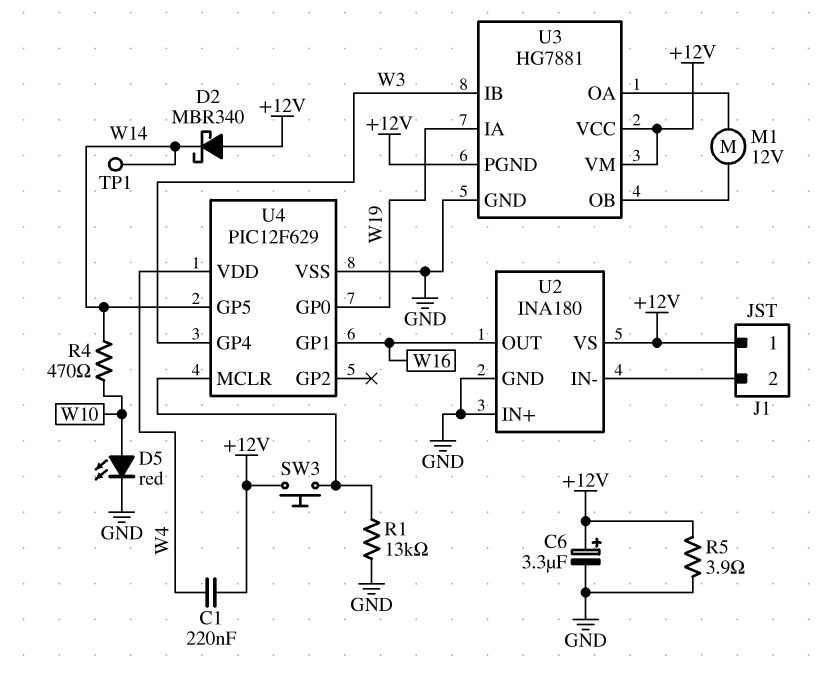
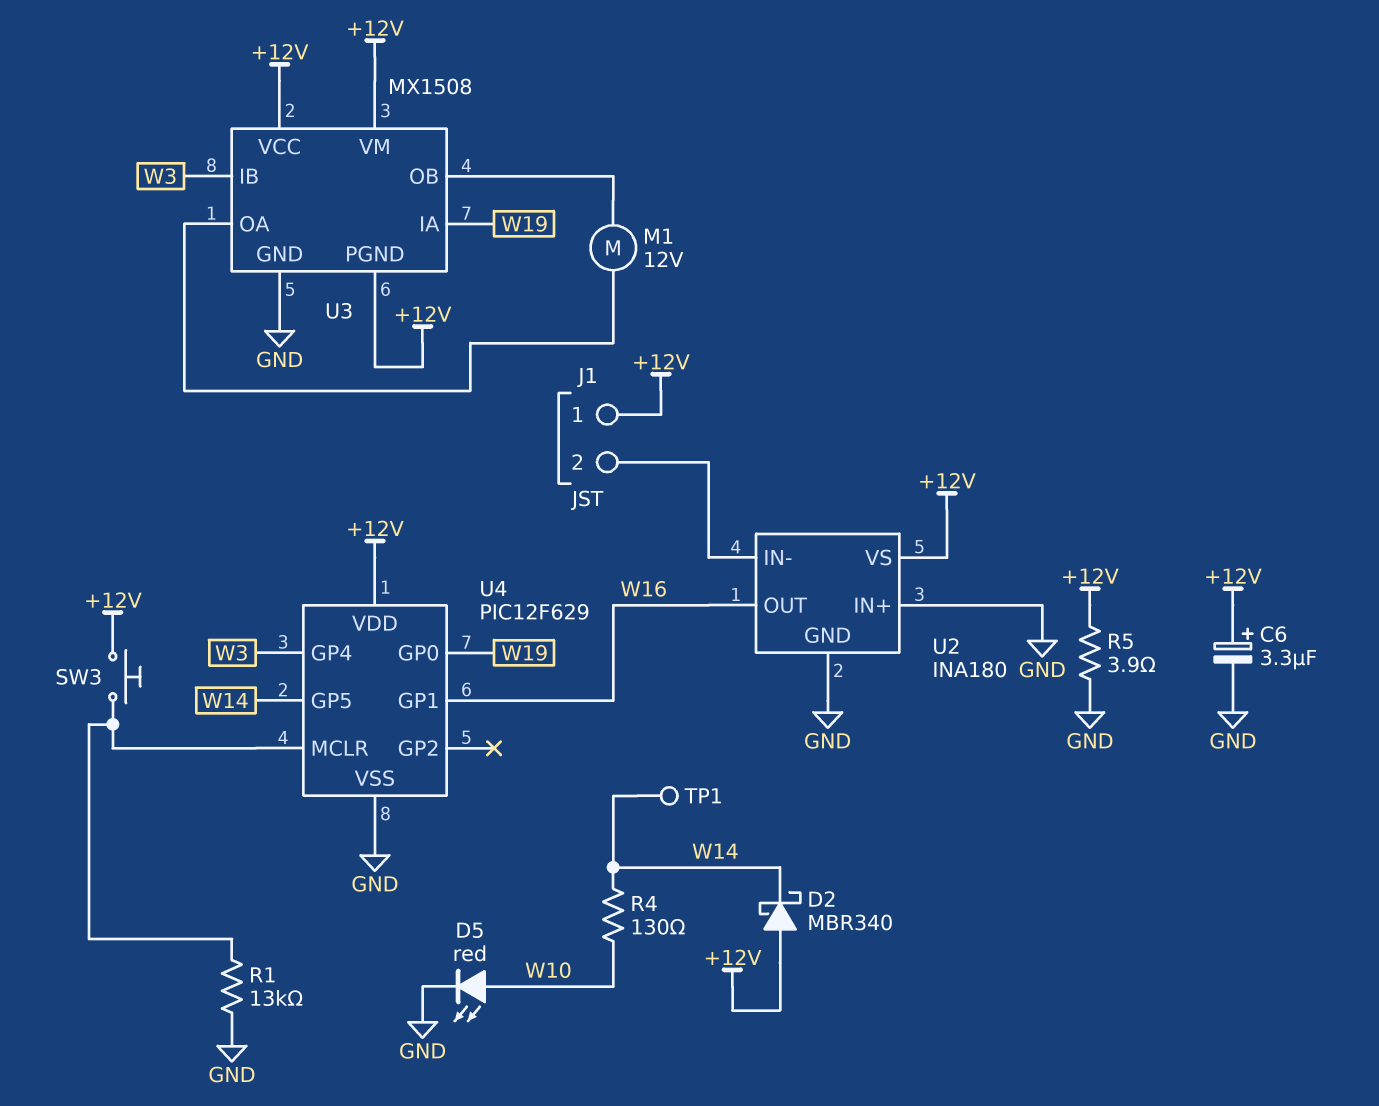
C1: 220nF (+12V, W4) -> none
R4: 470 (W10, W14) -> 130 (W10, W14)
U3: HG7881 -> MX1508
U4 pin VDD: W4 -> +12V

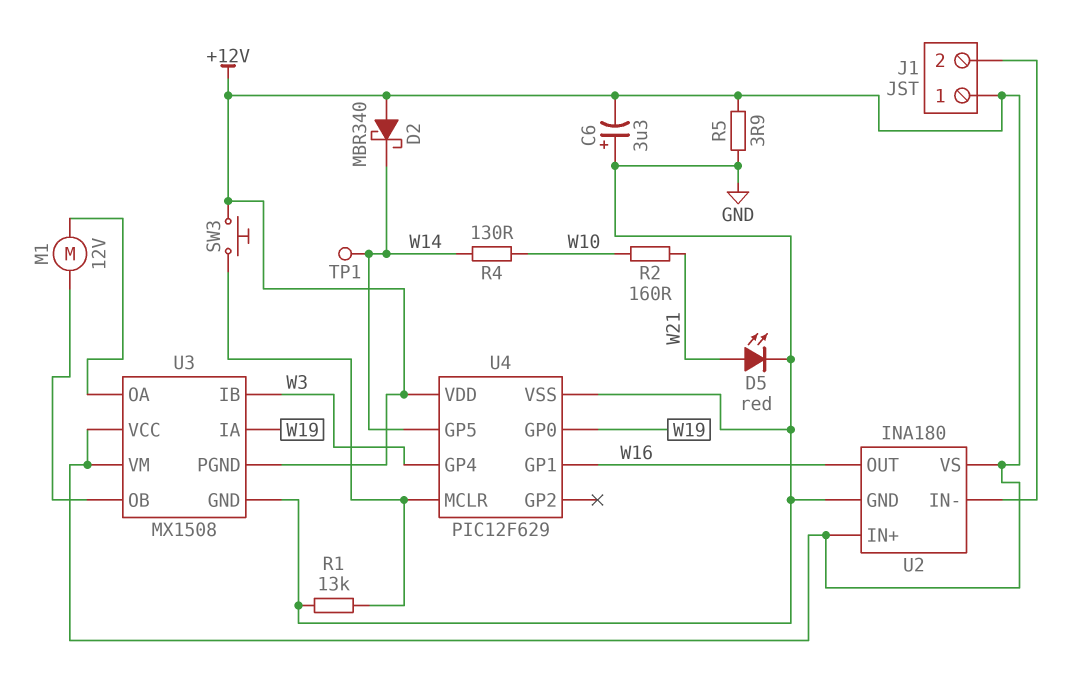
C6: 3.3uF (plus +12V, minus GND) -> 3.3uF (plus GND, minus +12V)
D5: LED red (A W10, K GND) -> LED red (A W21, K GND)
R2: none -> 160 (W10, W21)
U2 pin IN+: GND -> +12V

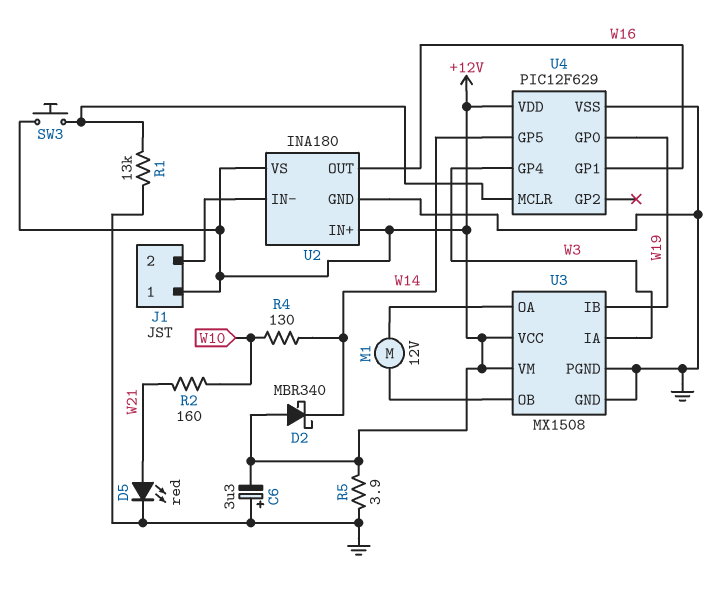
TP1: test point (W14) -> none
U3 pin IA: W19 -> W3
U3 pin IB: W3 -> W19
U3 pin PGND: +12V -> GND

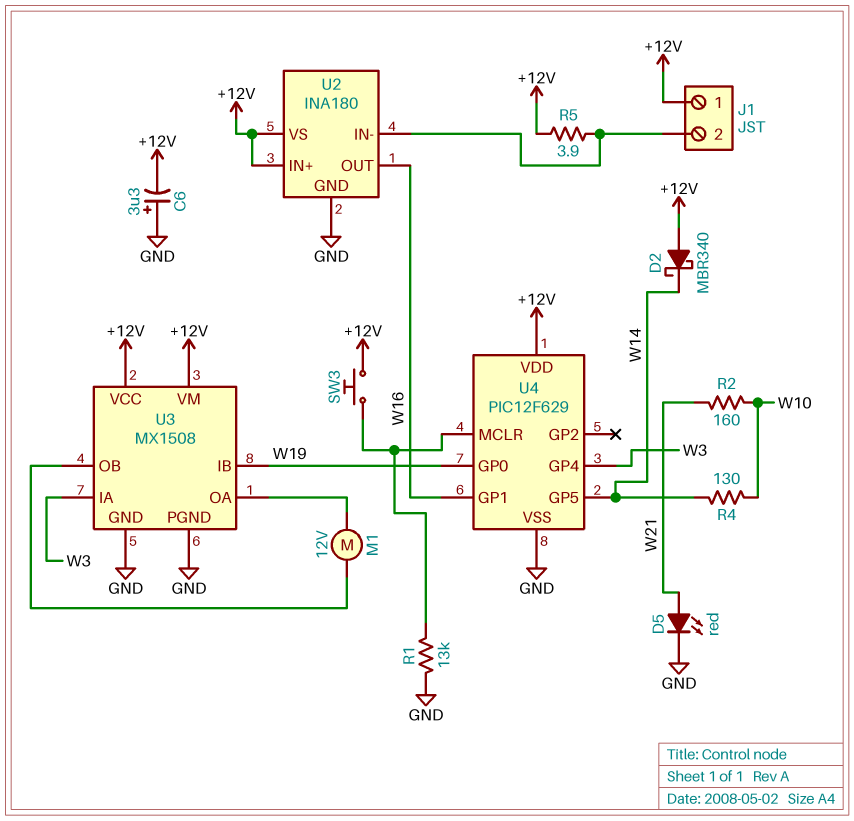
R5: 3.9 (+12V, GND) -> 3.9 (+12V, J1/2)

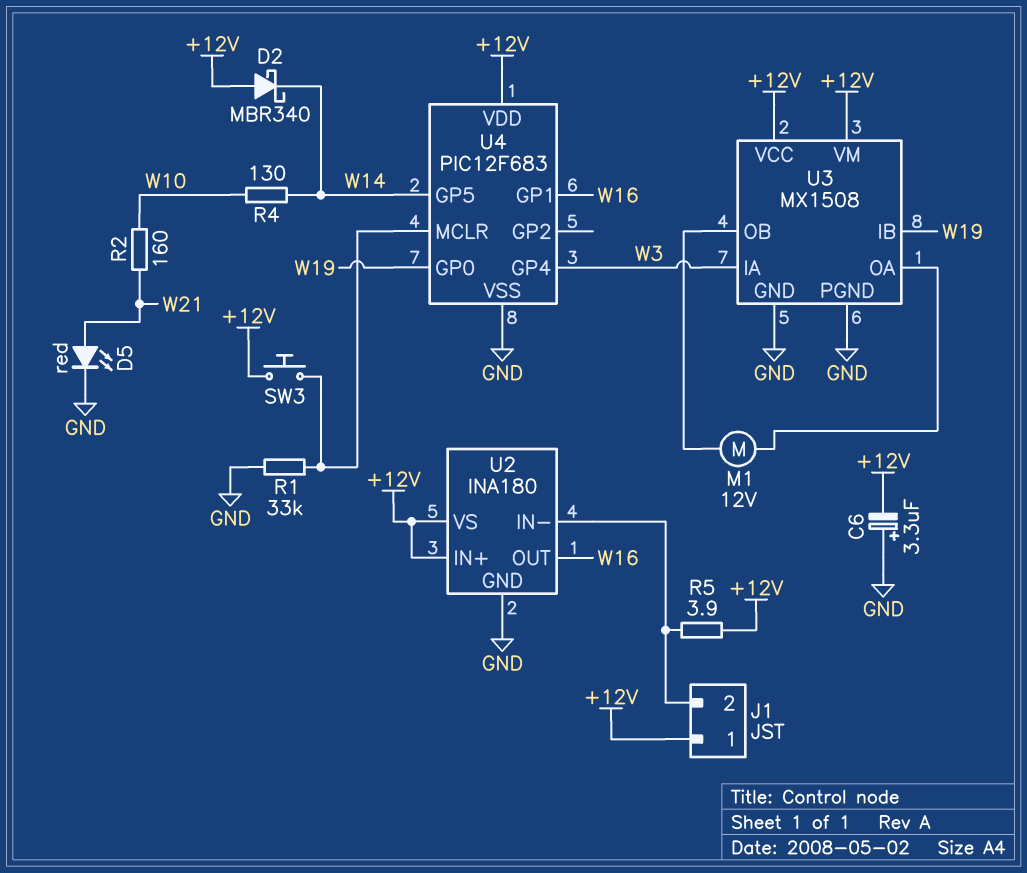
R1: 13k (GND, U4/MCLR) -> 33k (GND, U4/MCLR)
U4: PIC12F629 -> PIC12F683

